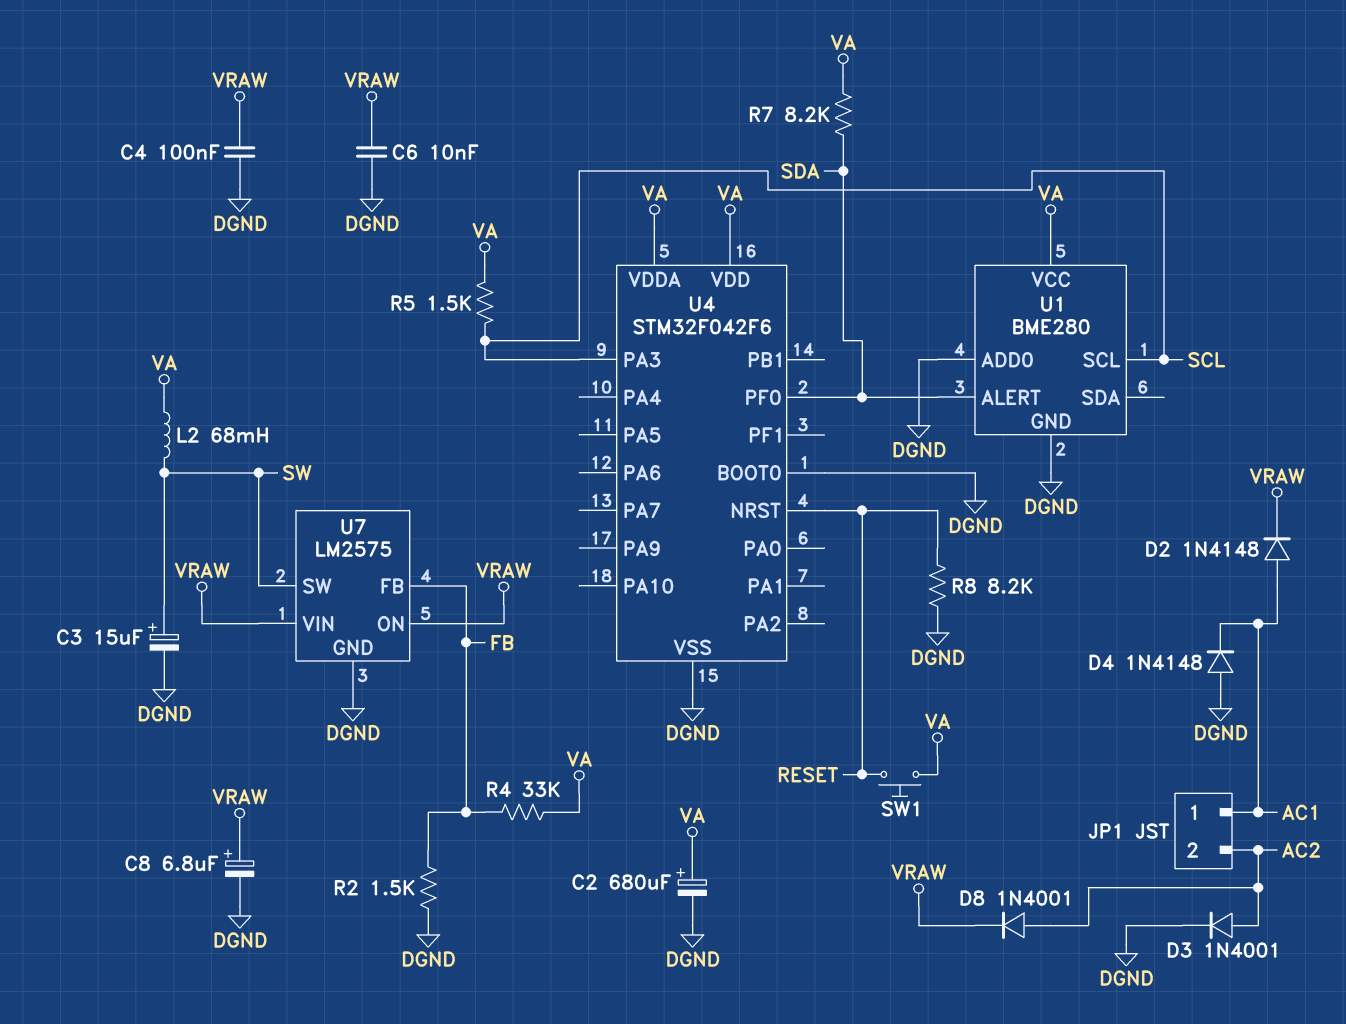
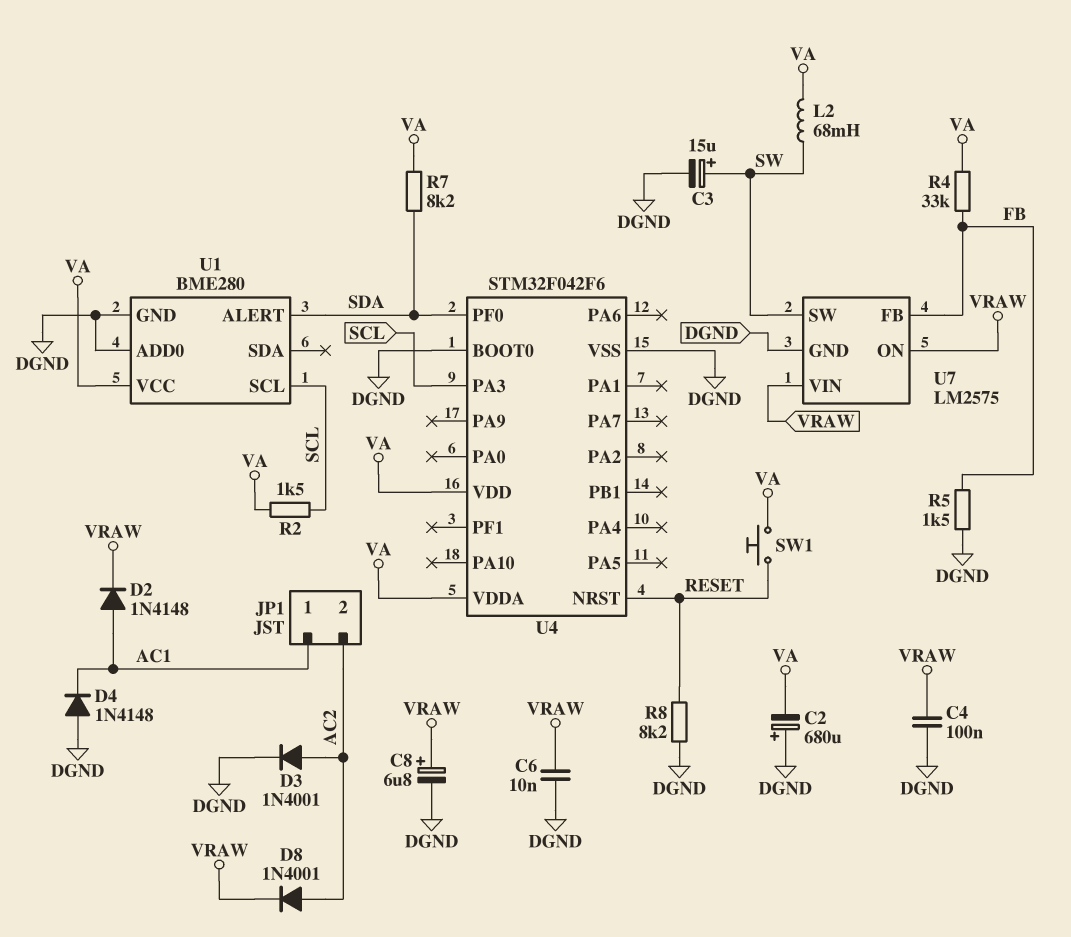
C2: 680uF (plus VA, minus DGND) -> 680uF (plus DGND, minus VA)
R2: 1.5k (DGND, FB) -> 1.5k (SCL, VA)
R5: 1.5k (SCL, VA) -> 1.5k (DGND, FB)

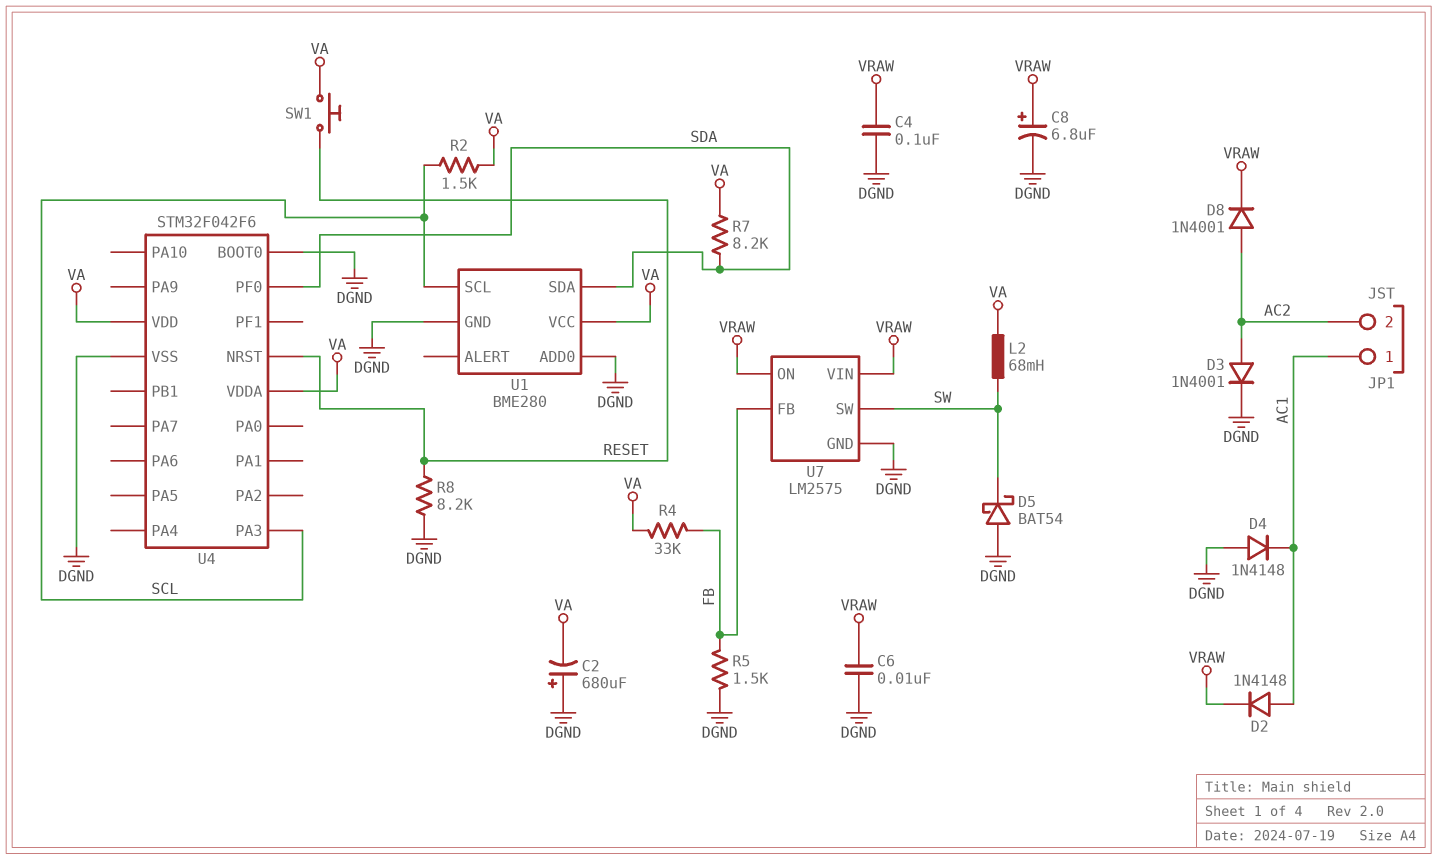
C3: 15uF (plus SW, minus DGND) -> none
D5: none -> schottky BAT54 (A DGND, K SW)
U1 pin ALERT: SDA -> none
U1 pin SDA: none -> SDA

